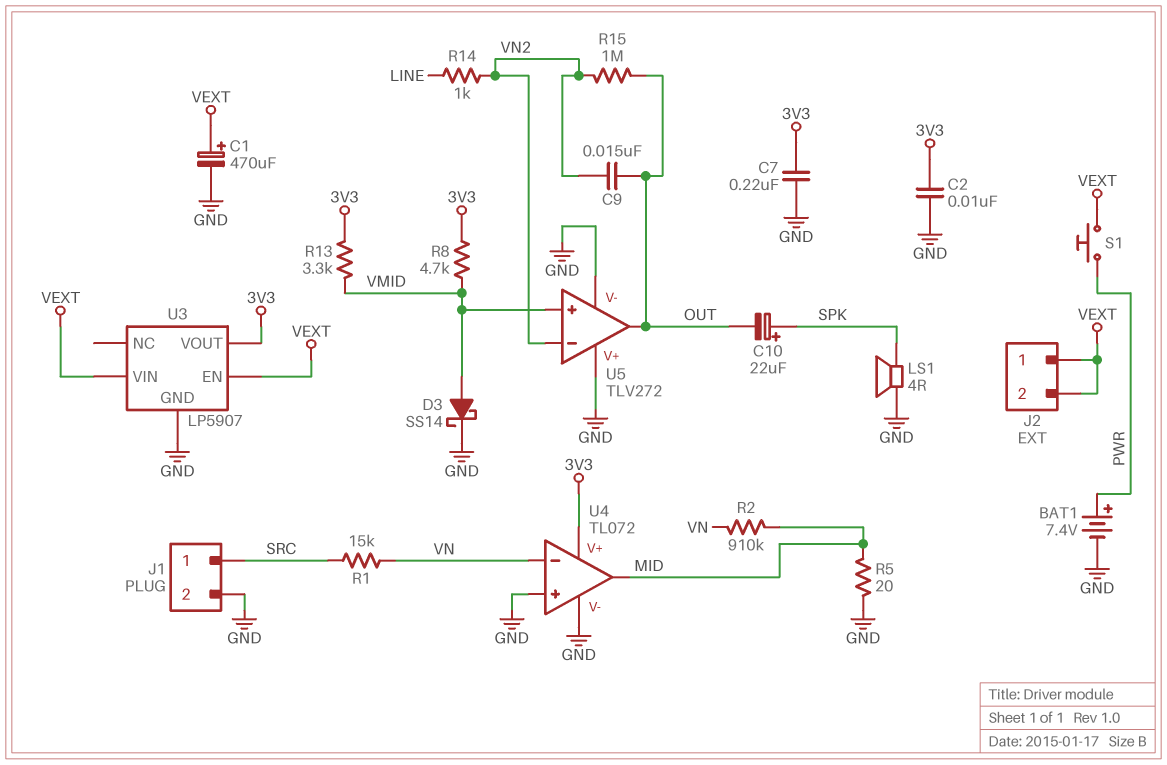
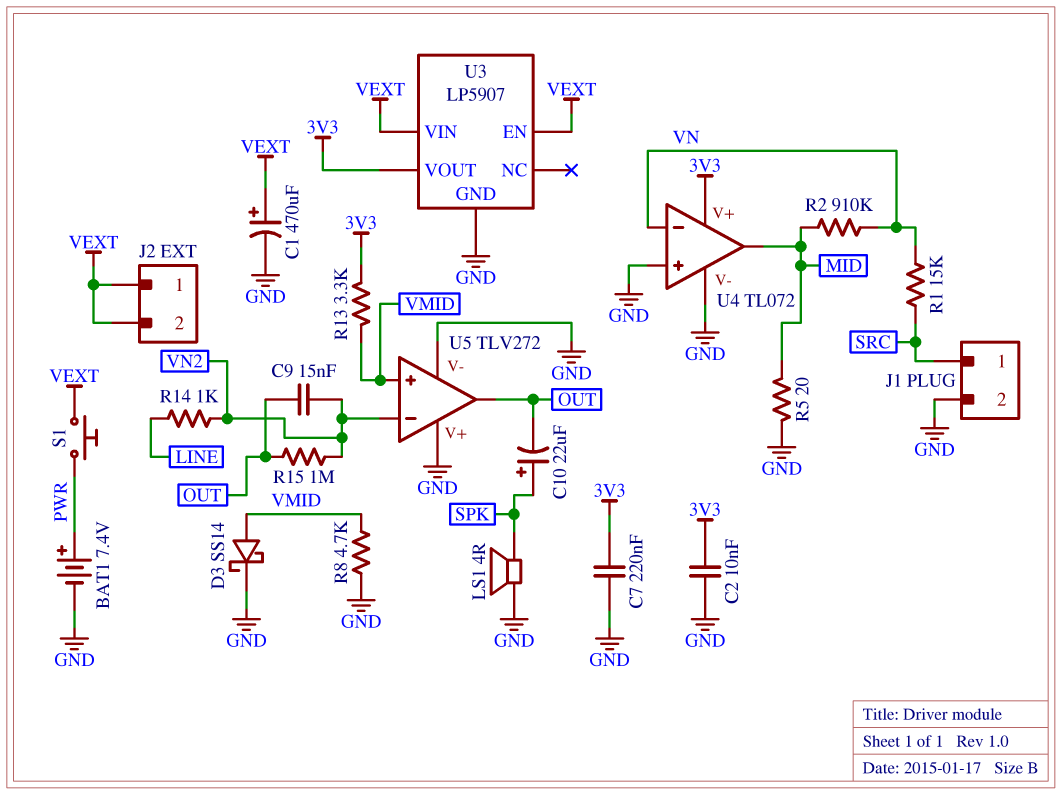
R8: 4.7k (3V3, VMID) -> 4.7k (GND, VMID)

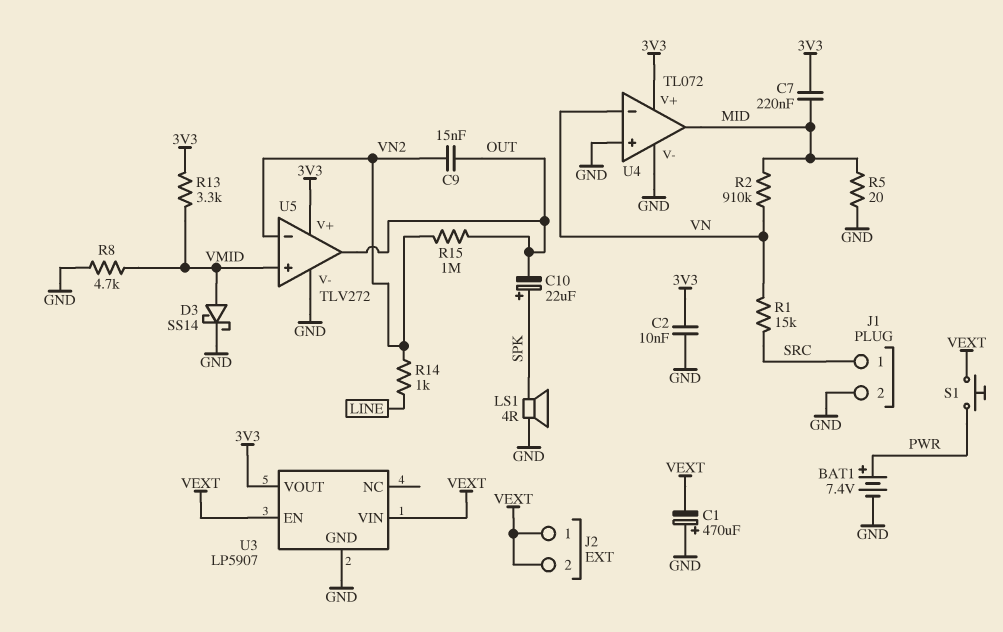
C1: 470uF (plus VEXT, minus GND) -> 470uF (plus GND, minus VEXT)
C7: 220nF (3V3, GND) -> 220nF (3V3, MID)
U5 pin V+: GND -> 3V3

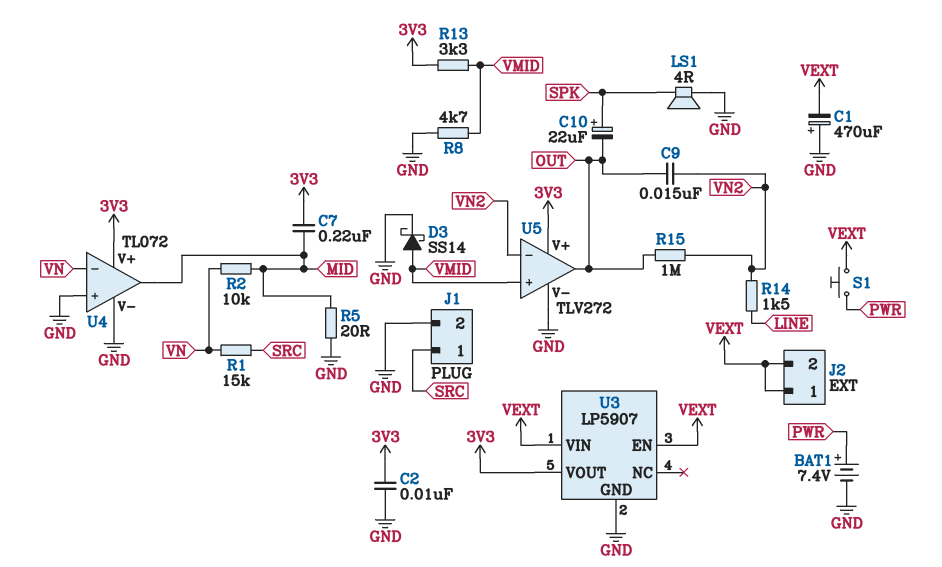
R2: 910k (MID, VN) -> 10k (MID, VN)
R14: 1k (LINE, VN2) -> 1.5k (LINE, VN2)

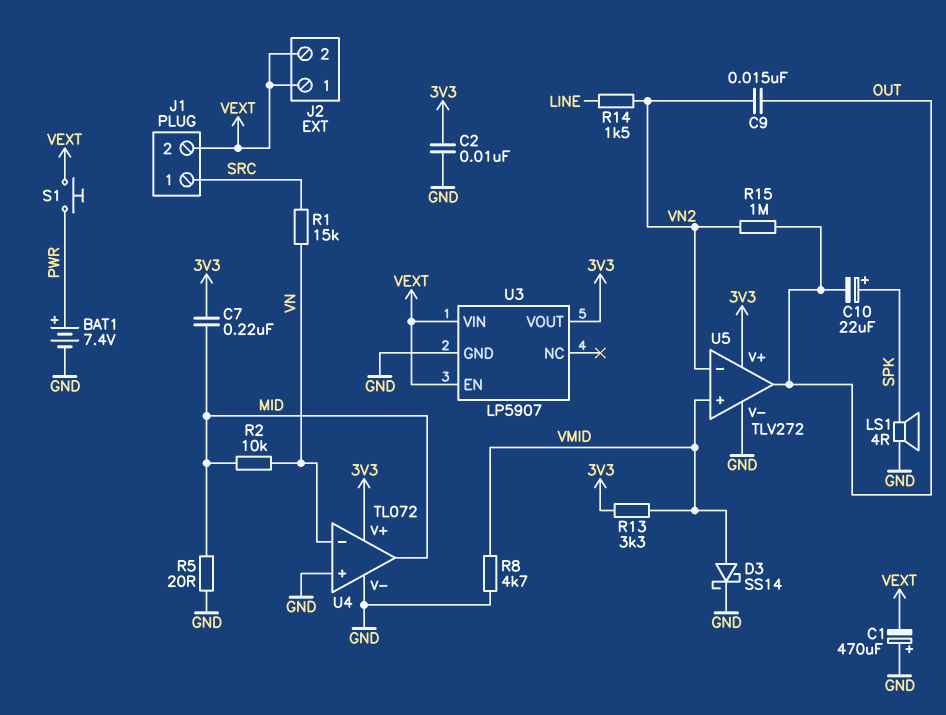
J1 pin 2: GND -> VEXT

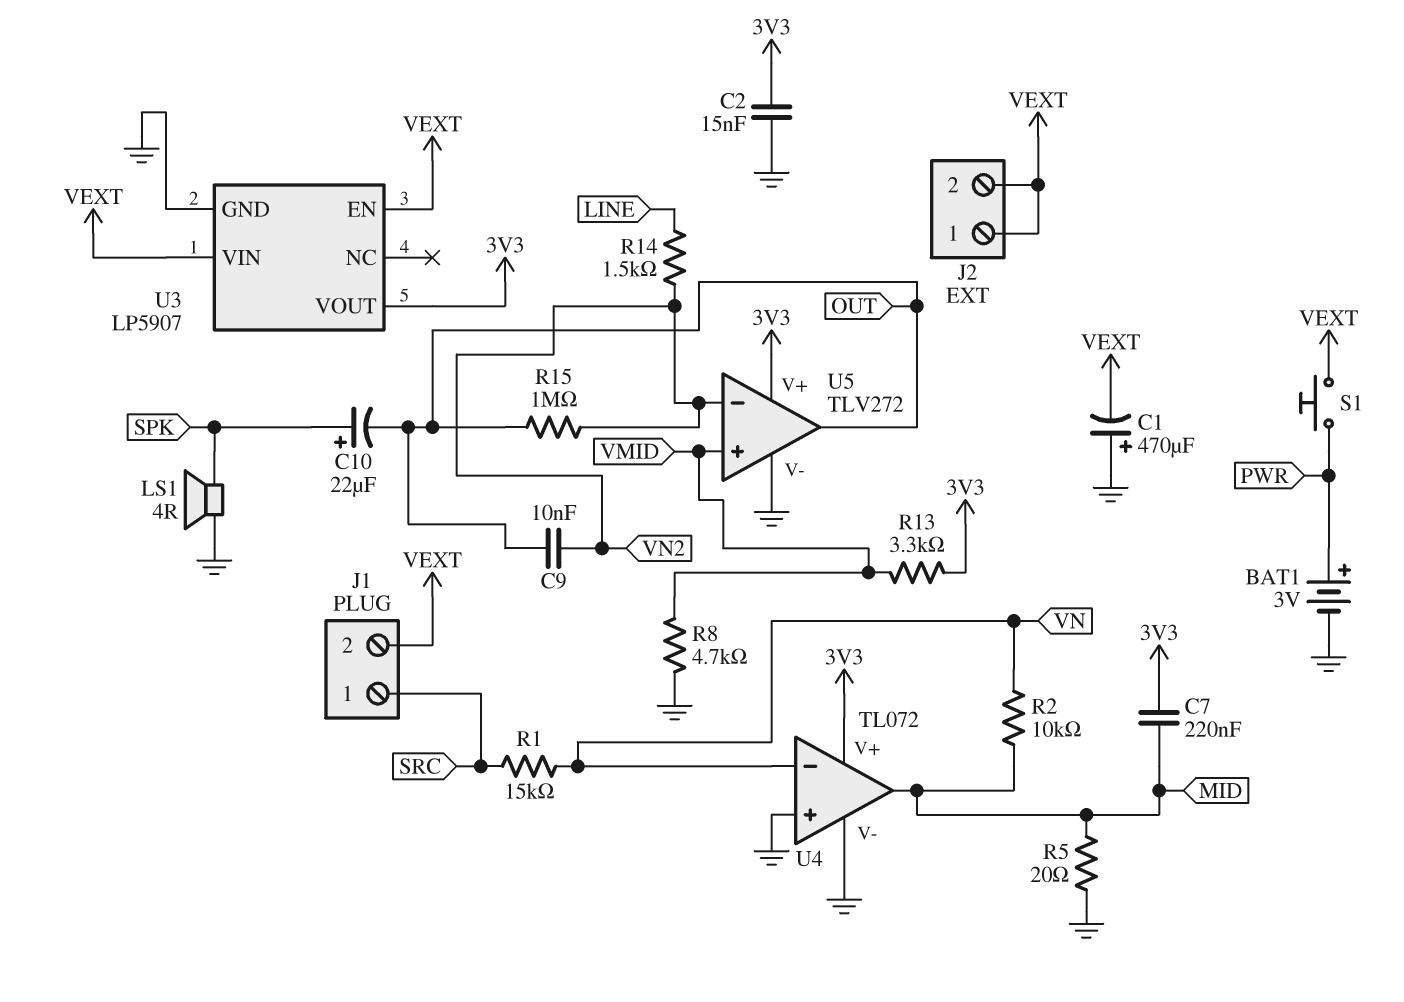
BAT1: 7.4V (plus PWR, minus GND) -> 3V (plus PWR, minus GND)
C2: 10nF (3V3, GND) -> 15nF (3V3, GND)
C9: 15nF (OUT, VN2) -> 10nF (OUT, VN2)
D3: schottky SS14 (A VMID, K GND) -> none

